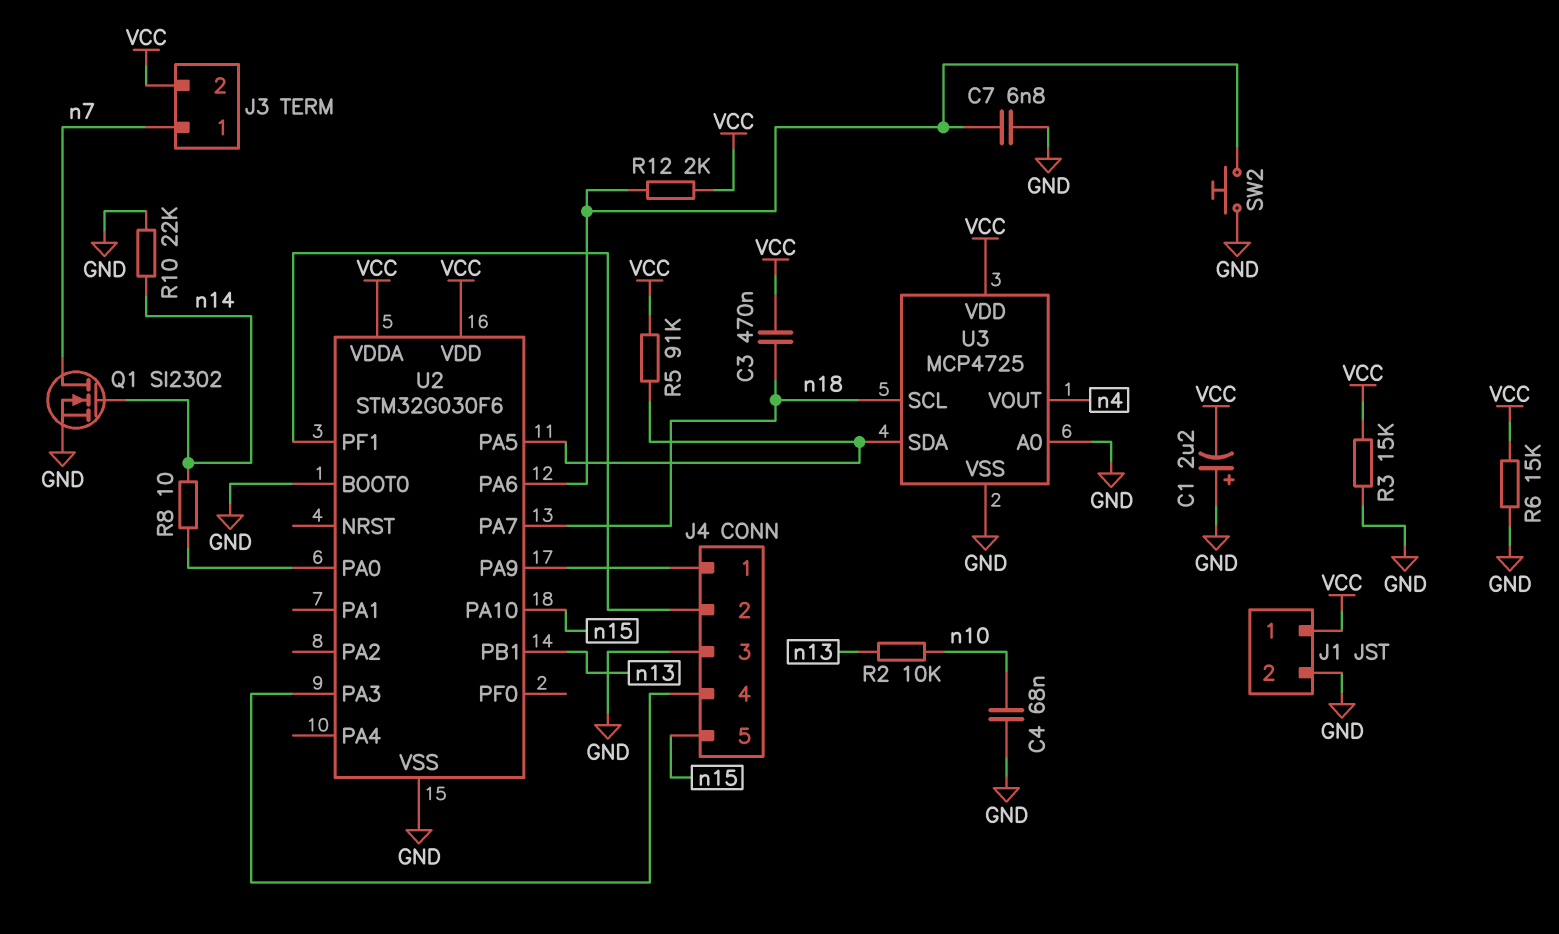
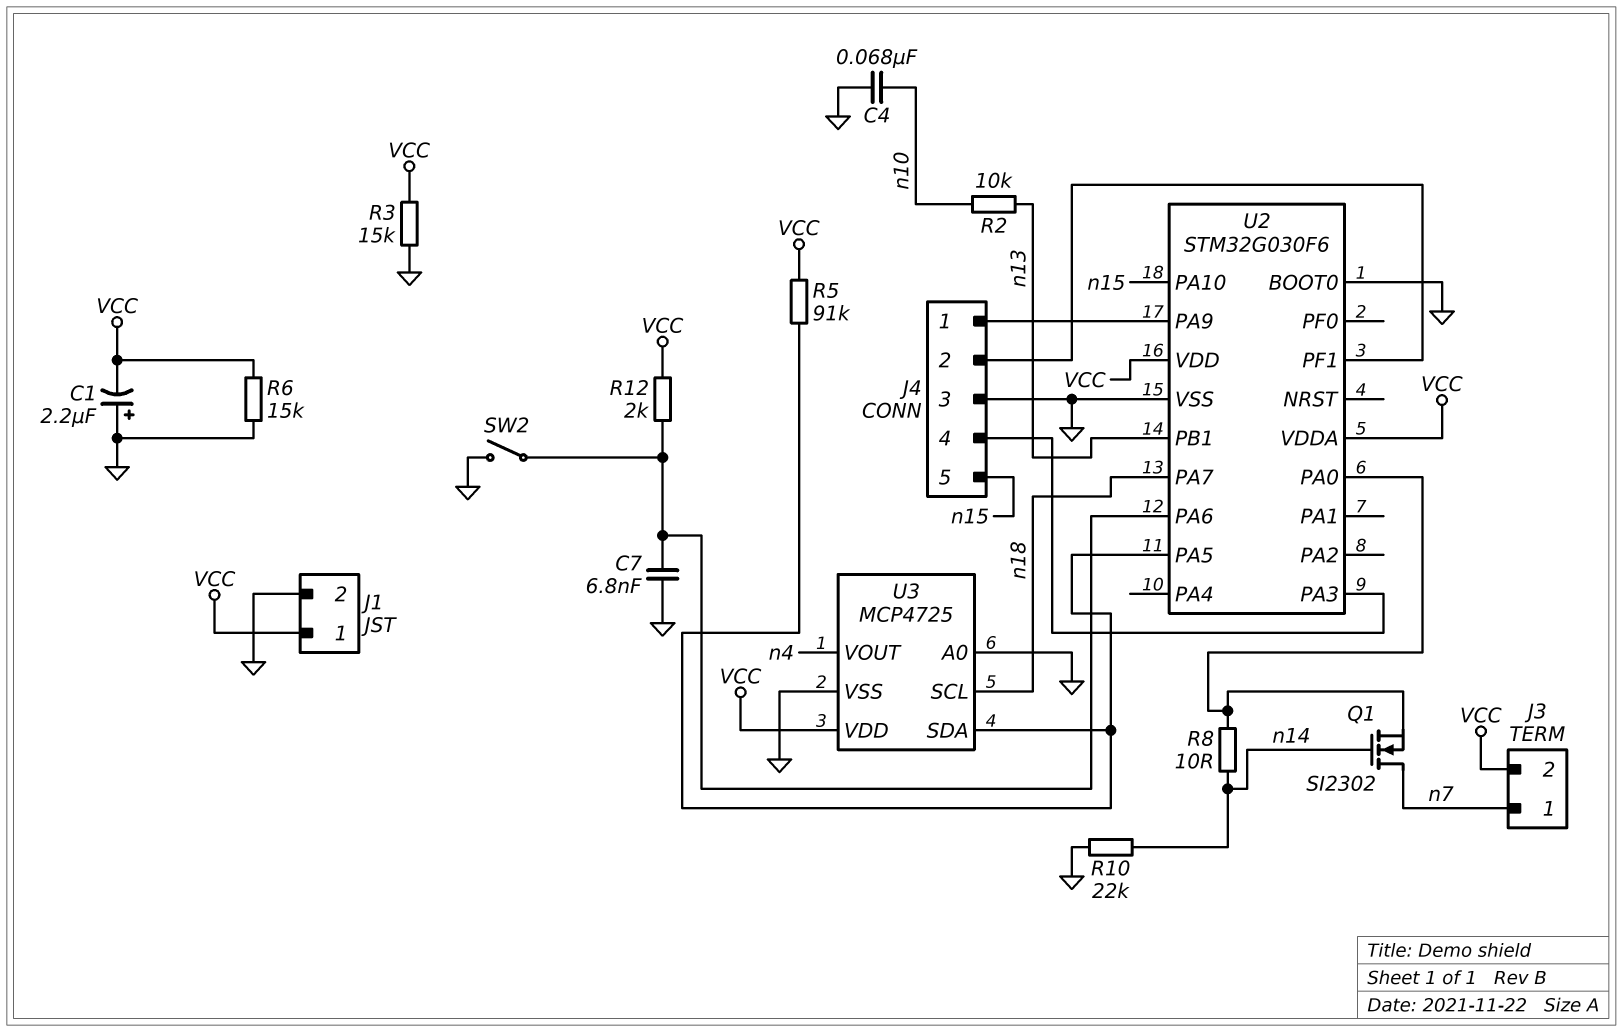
C3: 470nF (VCC, n18) -> none
Q1: NMOS SI2302 (G n14, D n7, S GND) -> NMOS SI2302 (G n14, D n7, S U2/PA0)
SW2: button (GND, U2/PA6) -> switch (GND, U2/PA6)

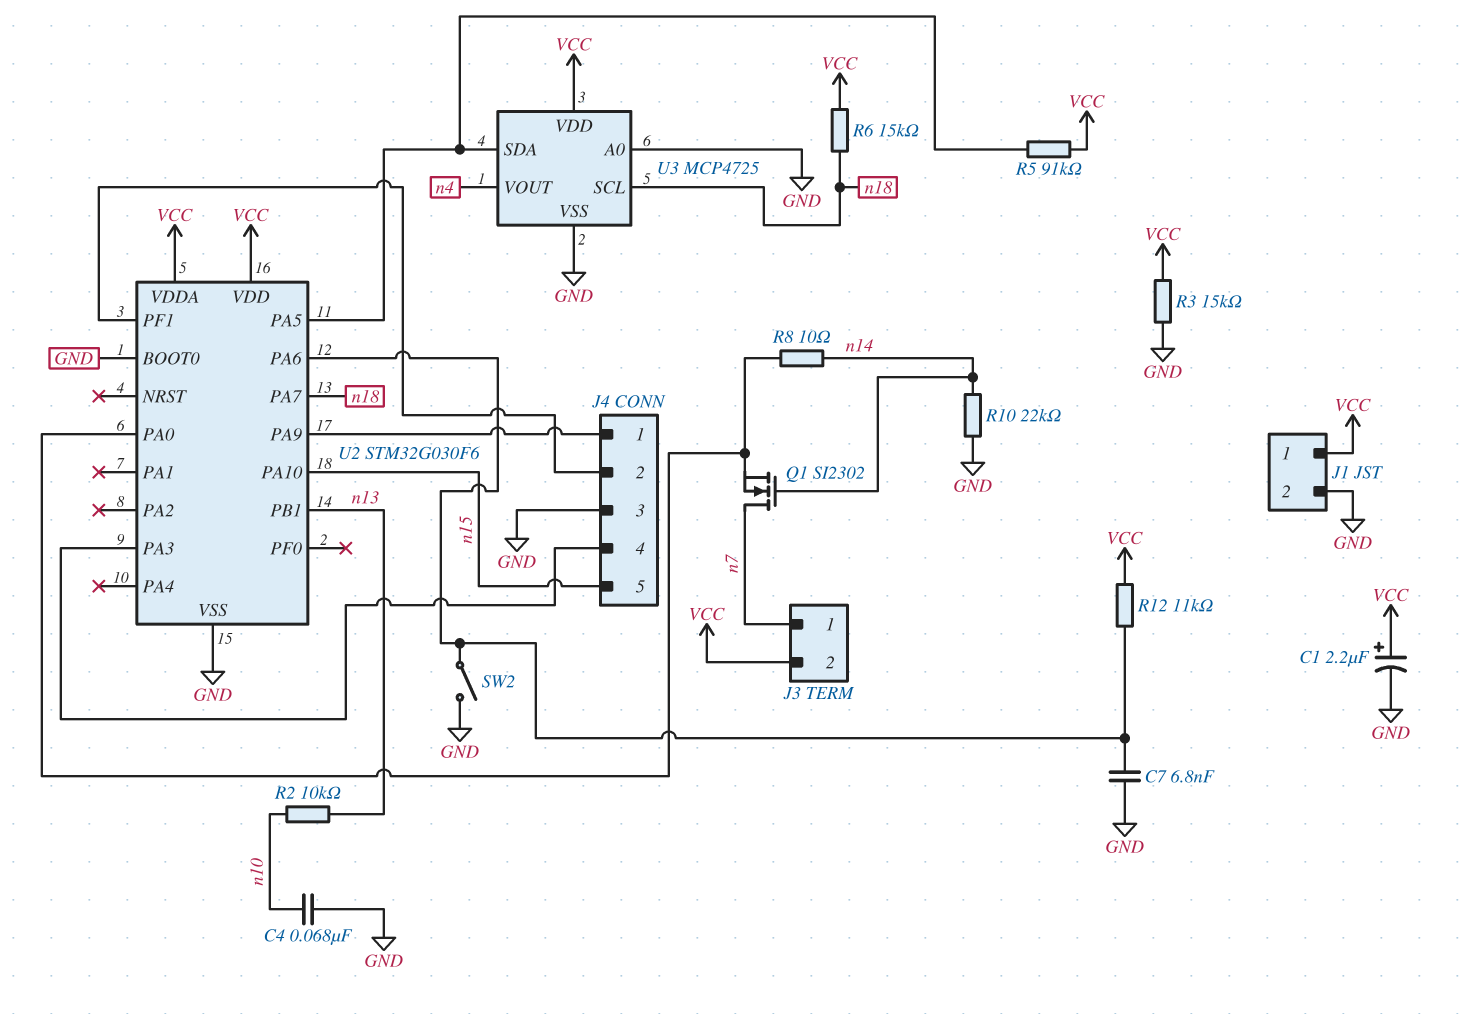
C1: 2.2uF (plus GND, minus VCC) -> 2.2uF (plus VCC, minus GND)
R6: 15k (GND, VCC) -> 15k (VCC, n18)
R12: 2k (U2/PA6, VCC) -> 11k (U2/PA6, VCC)

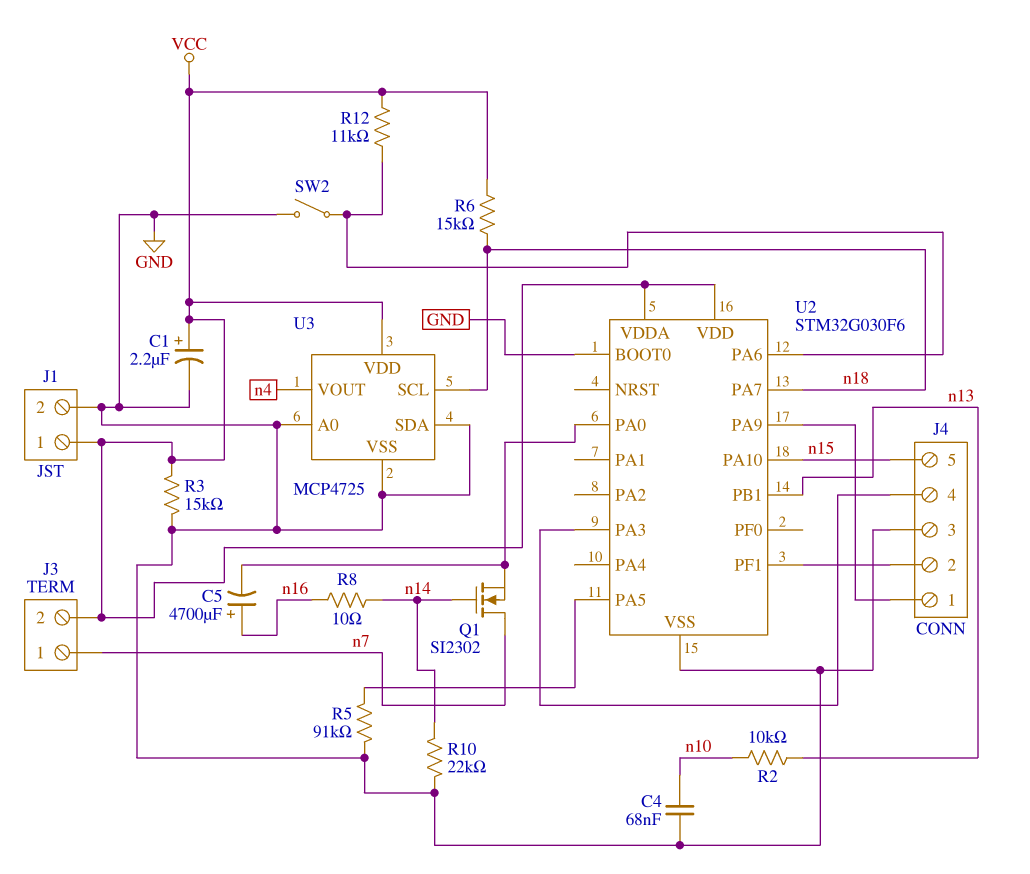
C5: none -> 4700uF (plus n16, minus U2/PA0)
C7: 6.8nF (GND, U2/PA6) -> none
R5: 91k (U2/PA5, VCC) -> 91k (GND, U2/PA5)
R8: 10 (U2/PA0, n14) -> 10 (n14, n16)
U3 pin SDA: U2/PA5 -> GND

